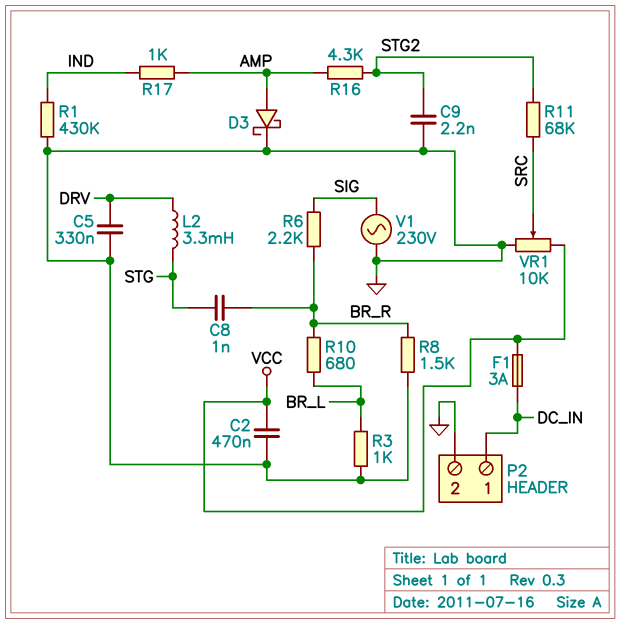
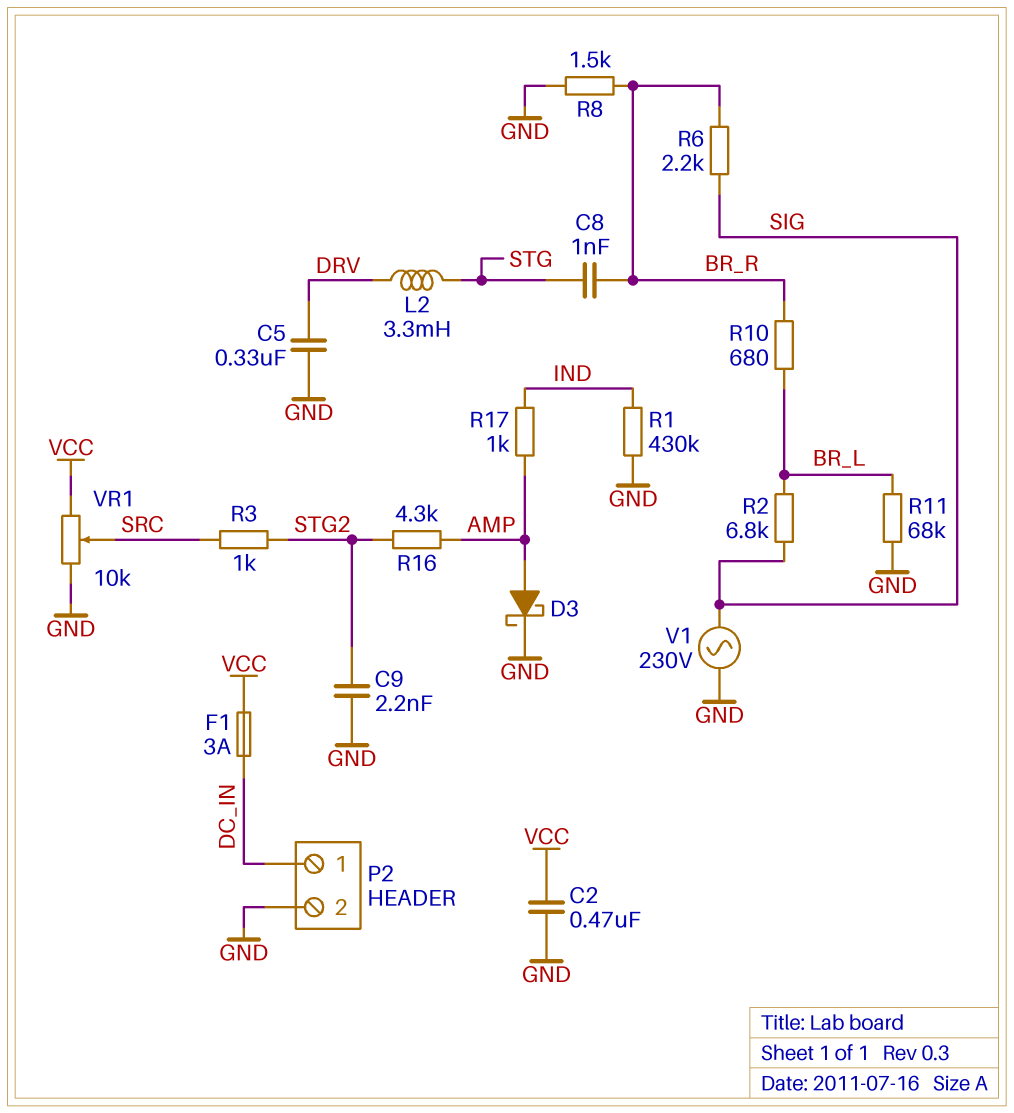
R2: none -> 6.8k (BR_L, SIG)
R3: 1k (BR_L, GND) -> 1k (SRC, STG2)
R11: 68k (SRC, STG2) -> 68k (BR_L, GND)

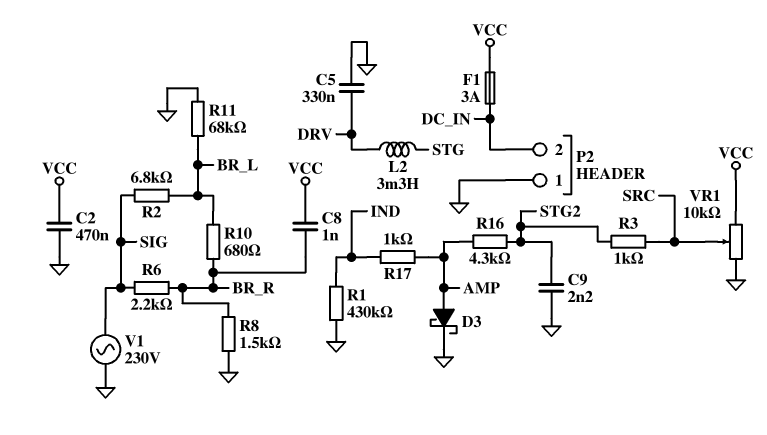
C8: 1nF (BR_R, STG) -> 1nF (BR_R, VCC)
P2 pin 1: DC_IN -> GND
P2 pin 2: GND -> DC_IN

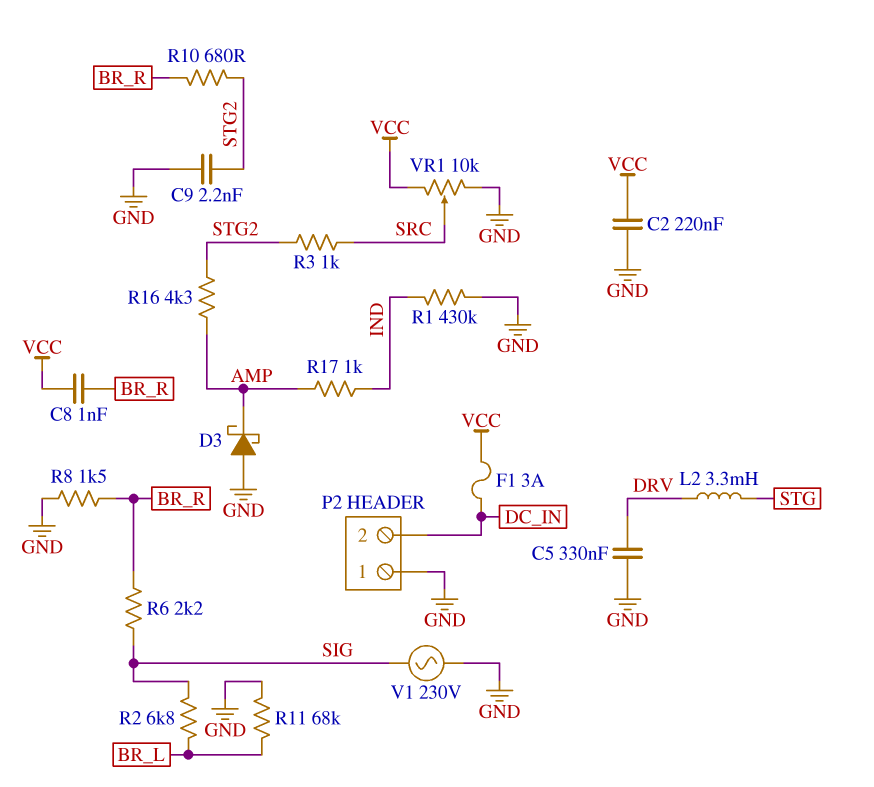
C2: 470nF (GND, VCC) -> 220nF (GND, VCC)
D3: schottky (A AMP, K GND) -> schottky (A GND, K AMP)
R10: 680 (BR_L, BR_R) -> 680 (BR_R, STG2)

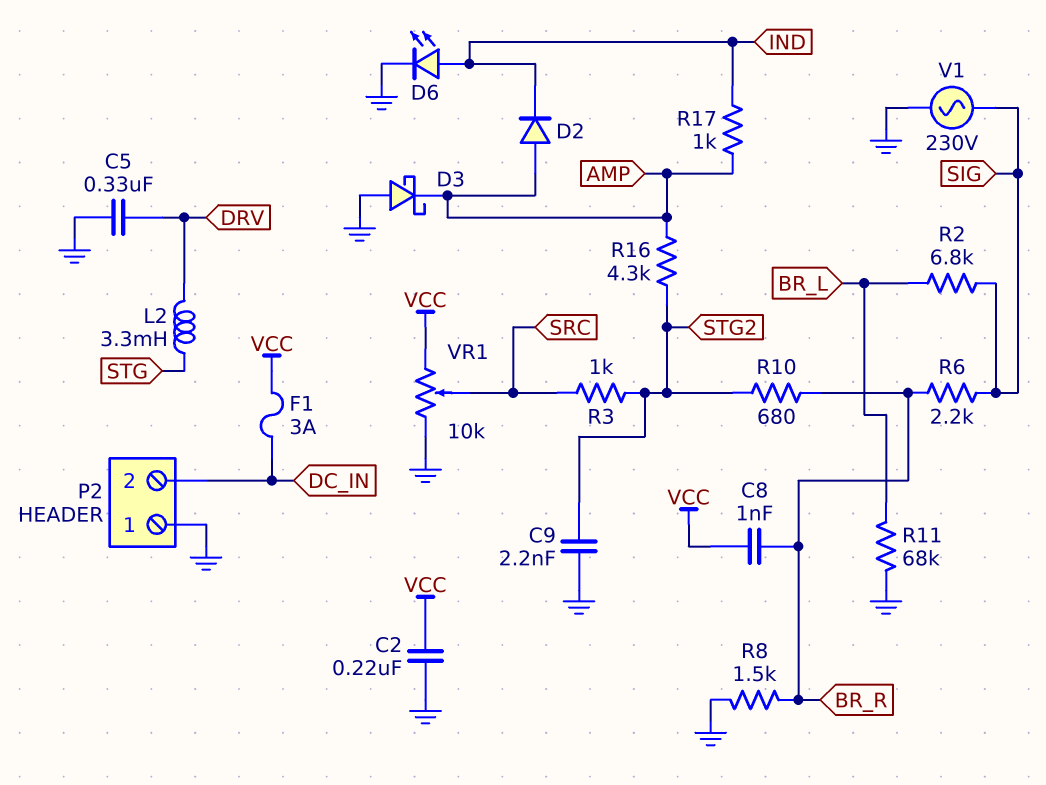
D2: none -> diode (A AMP, K IND)
D6: none -> LED (A IND, K GND)
R1: 430k (GND, IND) -> none

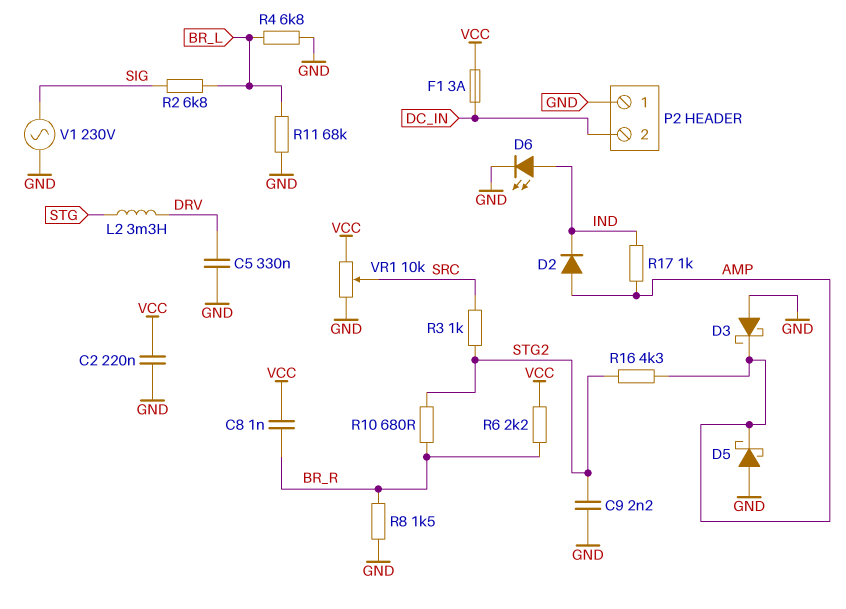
D5: none -> schottky (A GND, K AMP)
R4: none -> 6.8k (BR_L, GND)
R6: 2.2k (BR_R, SIG) -> 2.2k (BR_R, VCC)

